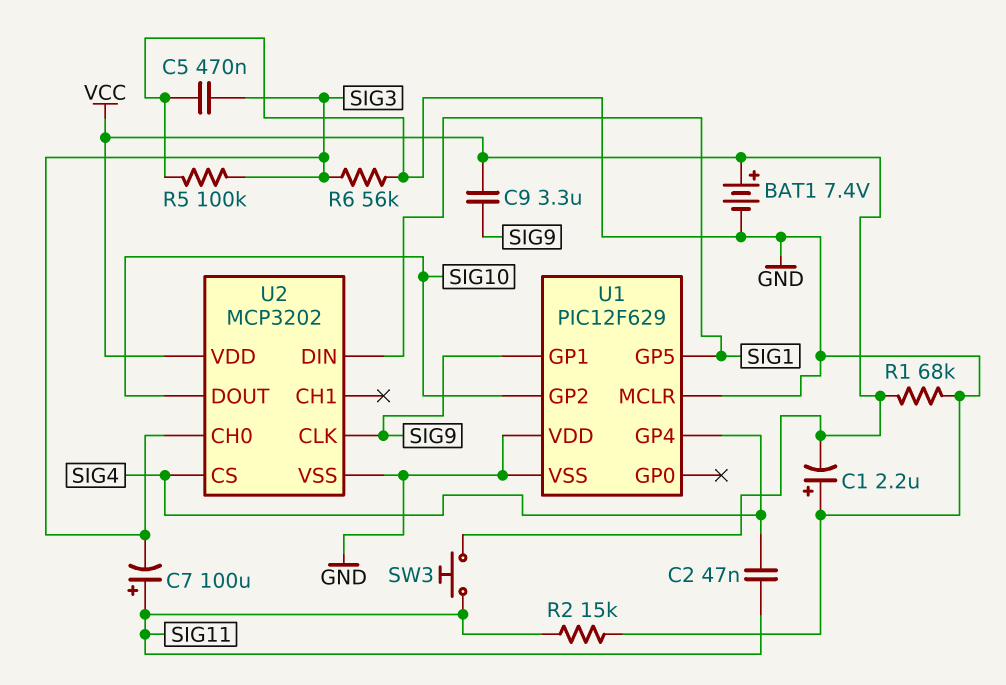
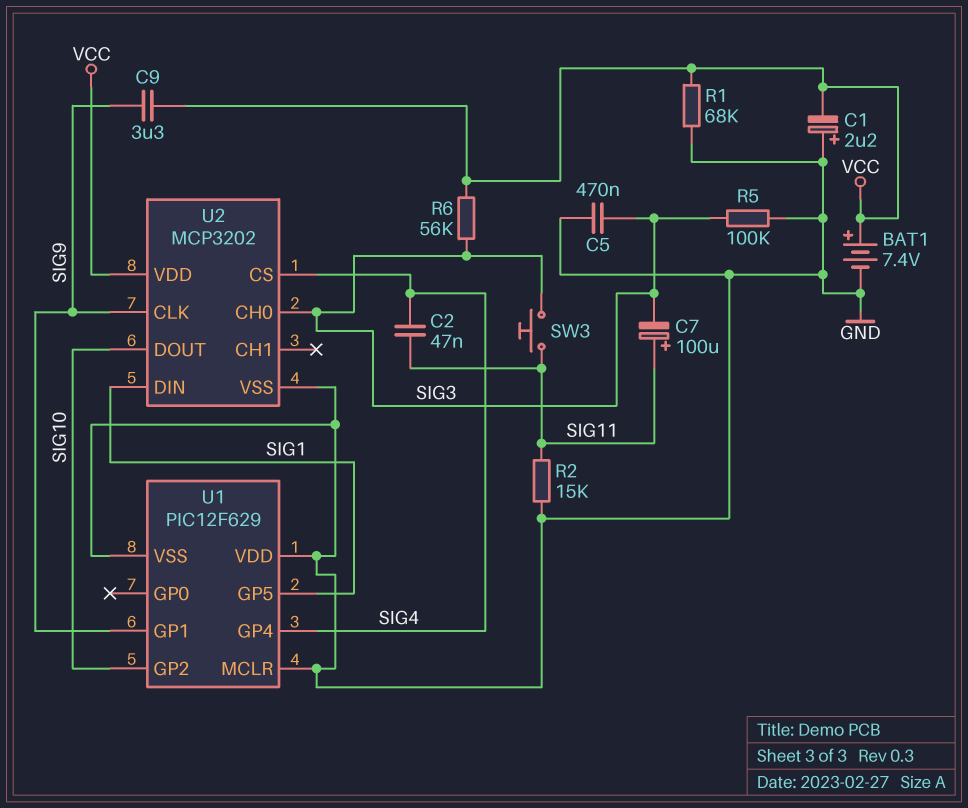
R6: 56k (GND, SIG3) -> 56k (SIG3, VCC)
SW3: button (SIG11, VCC) -> button (SIG3, SIG11)

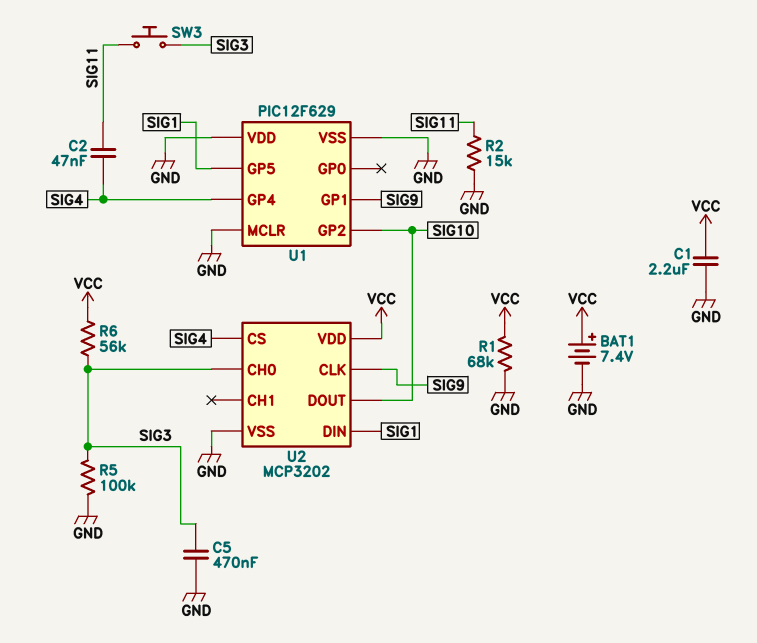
C1: 2.2uF (plus GND, minus VCC) -> 2.2uF (GND, VCC)
C7: 100uF (plus SIG11, minus SIG3) -> none
C9: 3.3uF (SIG9, VCC) -> none

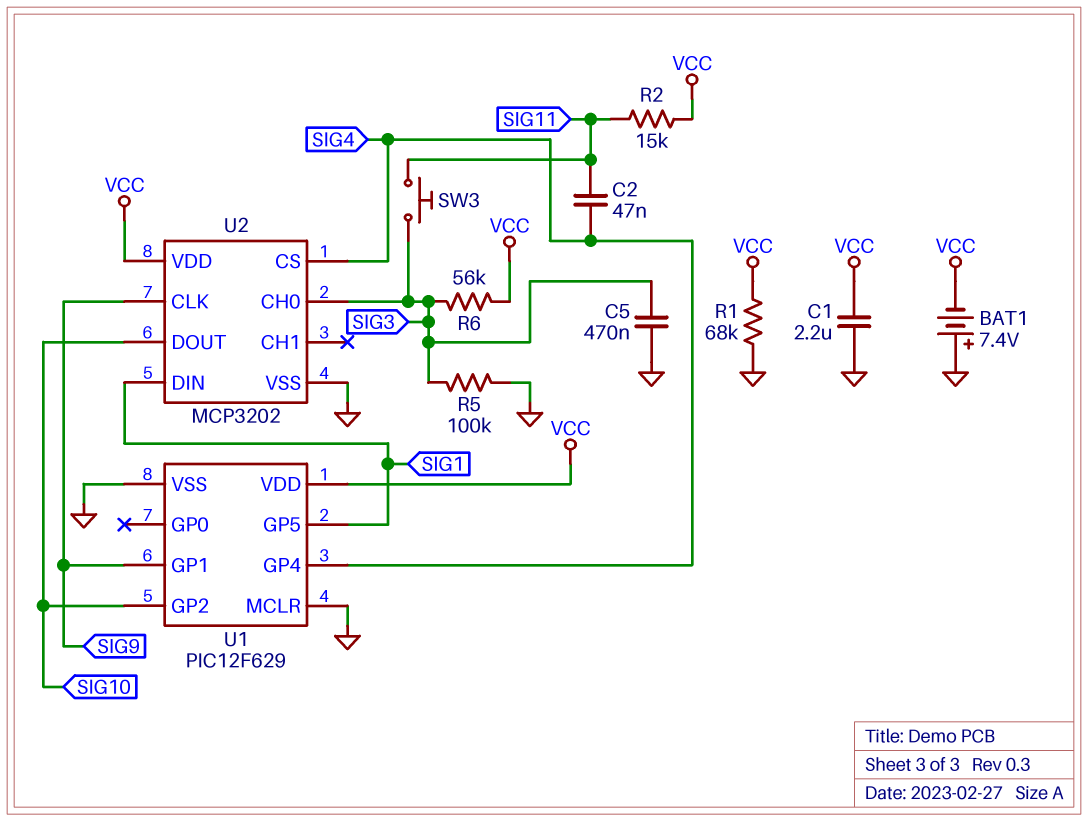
BAT1: 7.4V (plus VCC, minus GND) -> 7.4V (plus GND, minus VCC)
R2: 15k (GND, SIG11) -> 15k (SIG11, VCC)
U1 pin VDD: GND -> VCC

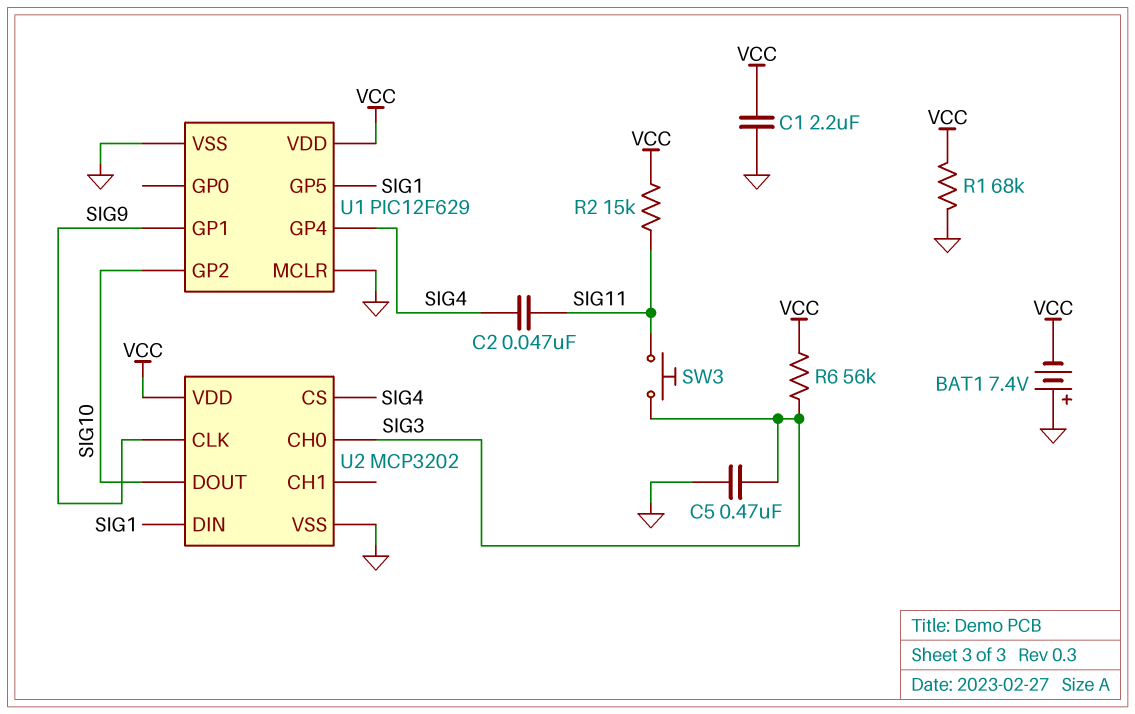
R5: 100k (GND, SIG3) -> none

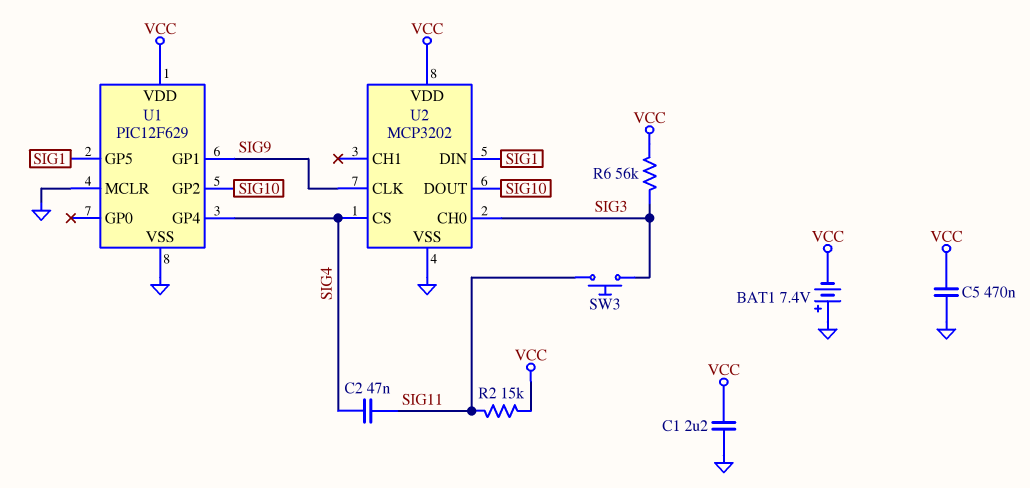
C5: 470nF (GND, SIG3) -> 470nF (GND, VCC)
R1: 68k (GND, VCC) -> none

